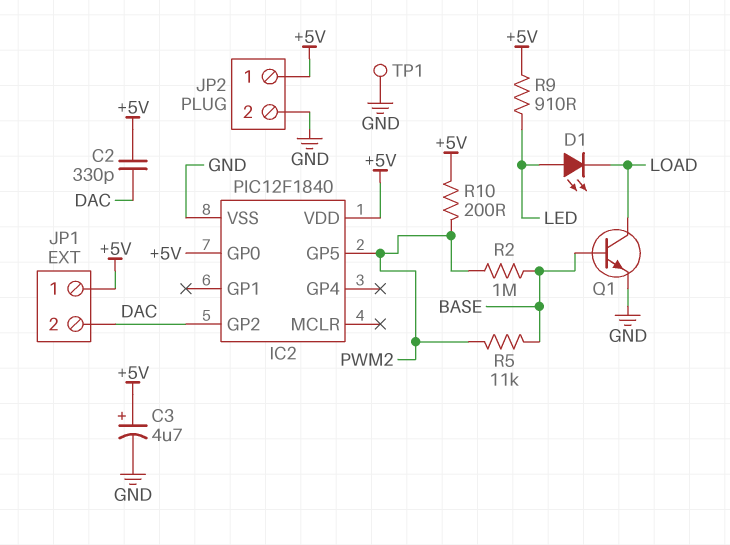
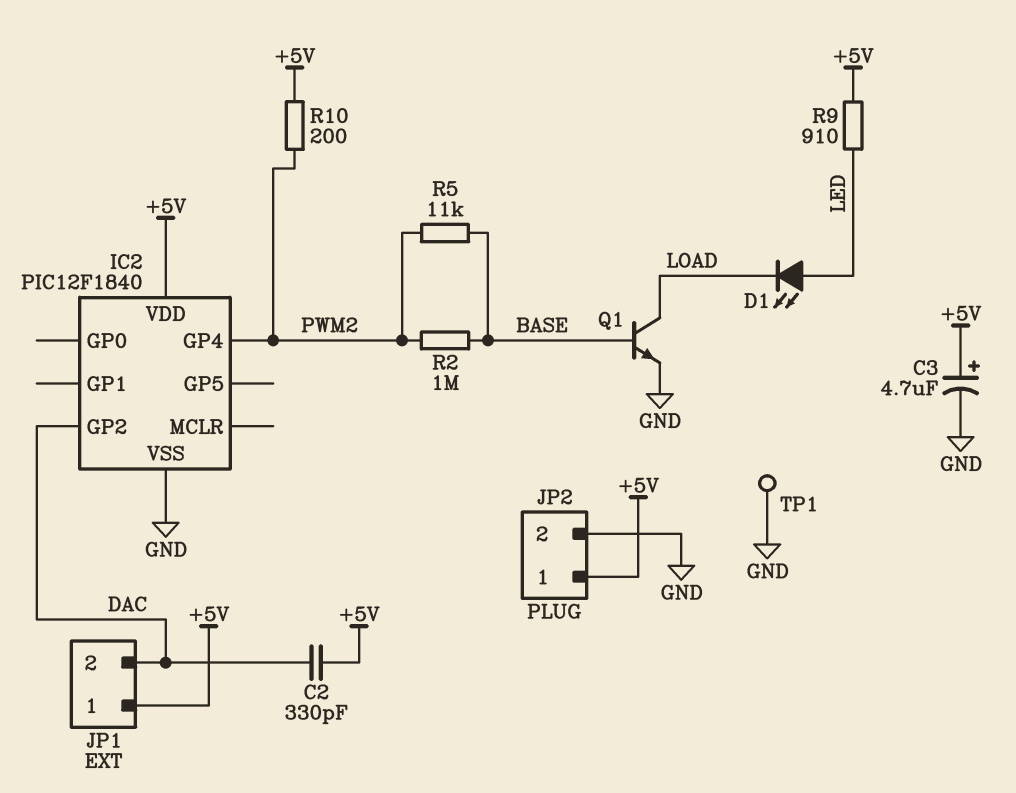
IC2 pin GP0: +5V -> none
IC2 pin GP4: none -> PWM2
IC2 pin GP5: PWM2 -> none

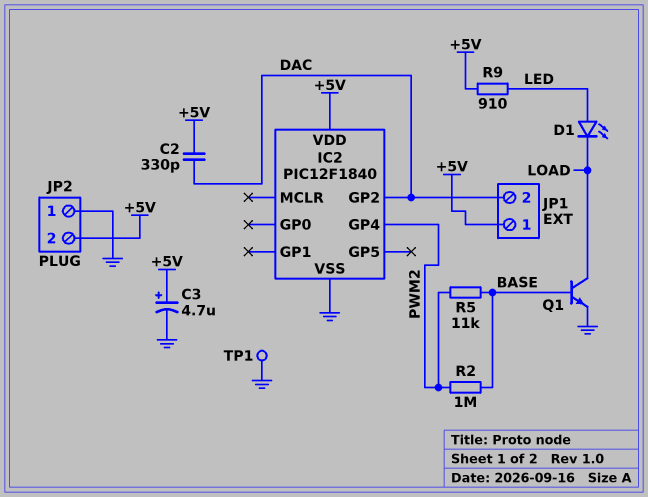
JP2 pin 1: +5V -> GND
JP2 pin 2: GND -> +5V
R10: 200 (+5V, PWM2) -> none

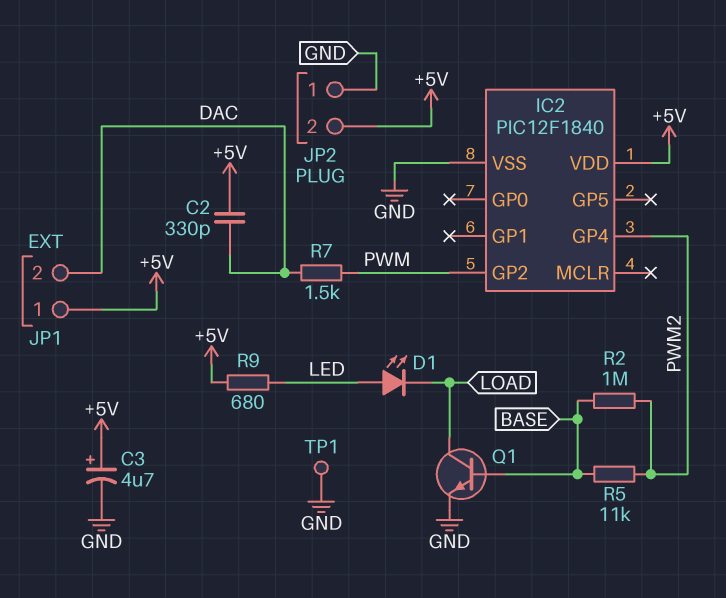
IC2 pin GP2: DAC -> PWM
R7: none -> 1.5k (DAC, PWM)
R9: 910 (+5V, LED) -> 680 (+5V, LED)

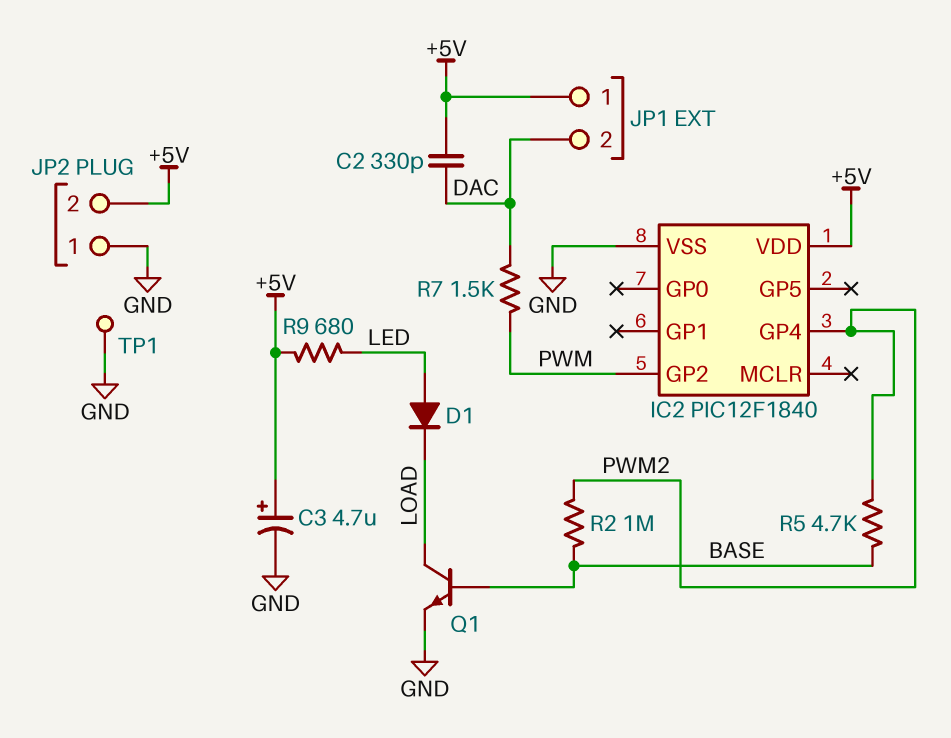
D1: LED (A LED, K LOAD) -> diode (A LED, K LOAD)
R5: 11k (BASE, PWM2) -> 4.7k (BASE, PWM2)

